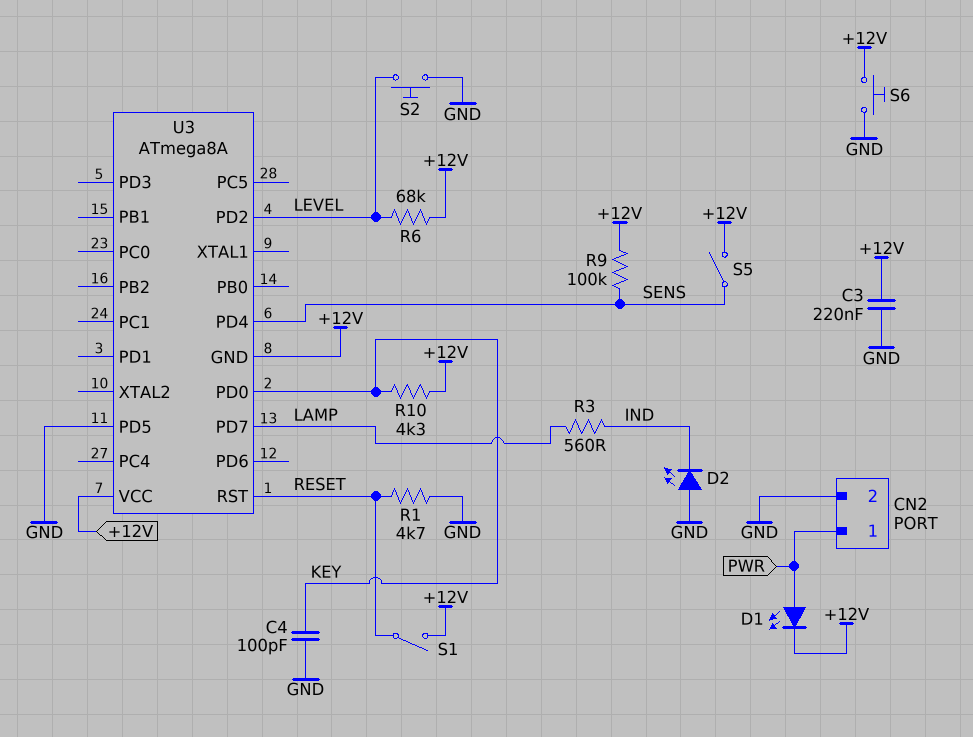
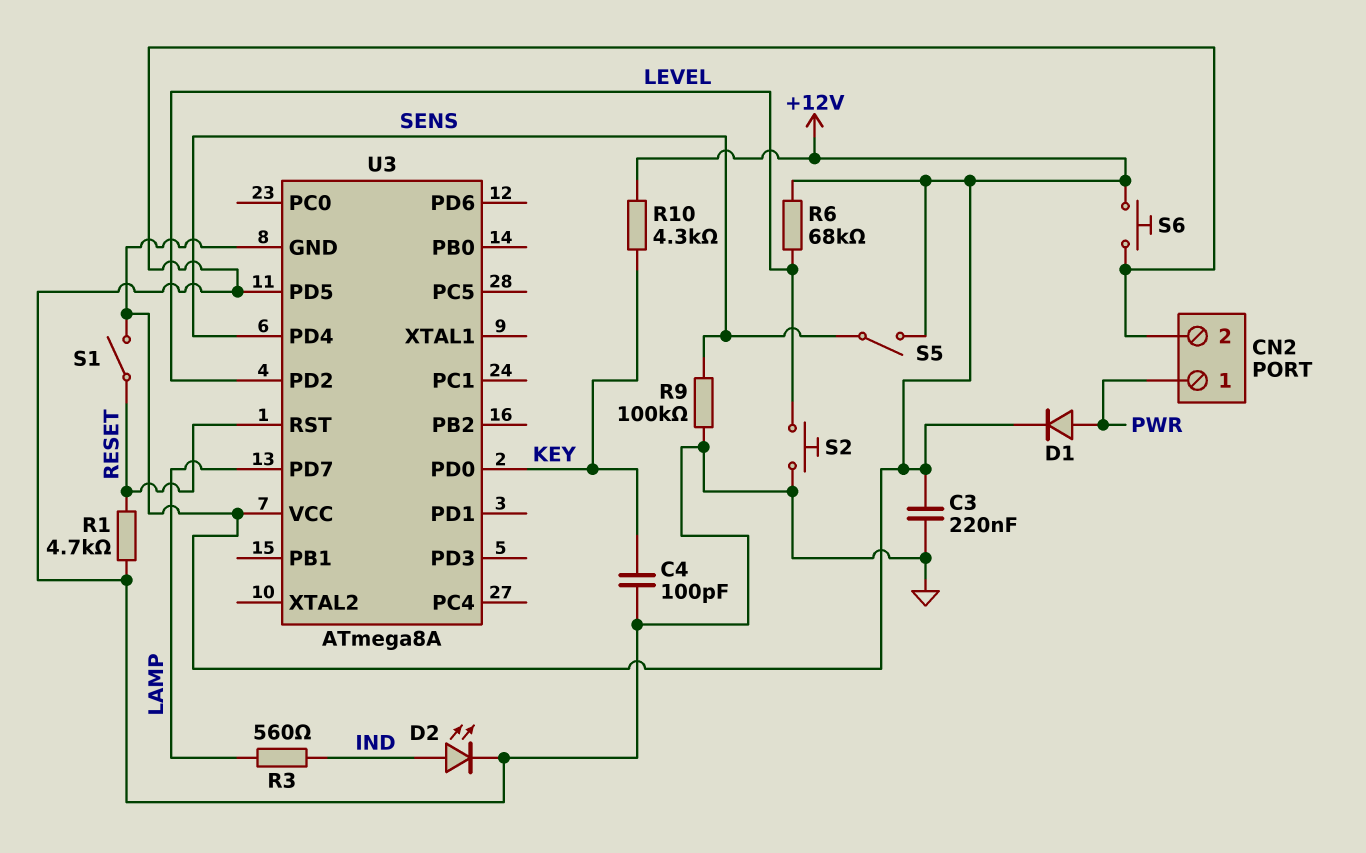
D1: LED (A PWR, K +12V) -> diode (A PWR, K +12V)
D2: LED (A GND, K IND) -> LED (A IND, K GND)
R9: 100k (+12V, SENS) -> 100k (GND, SENS)

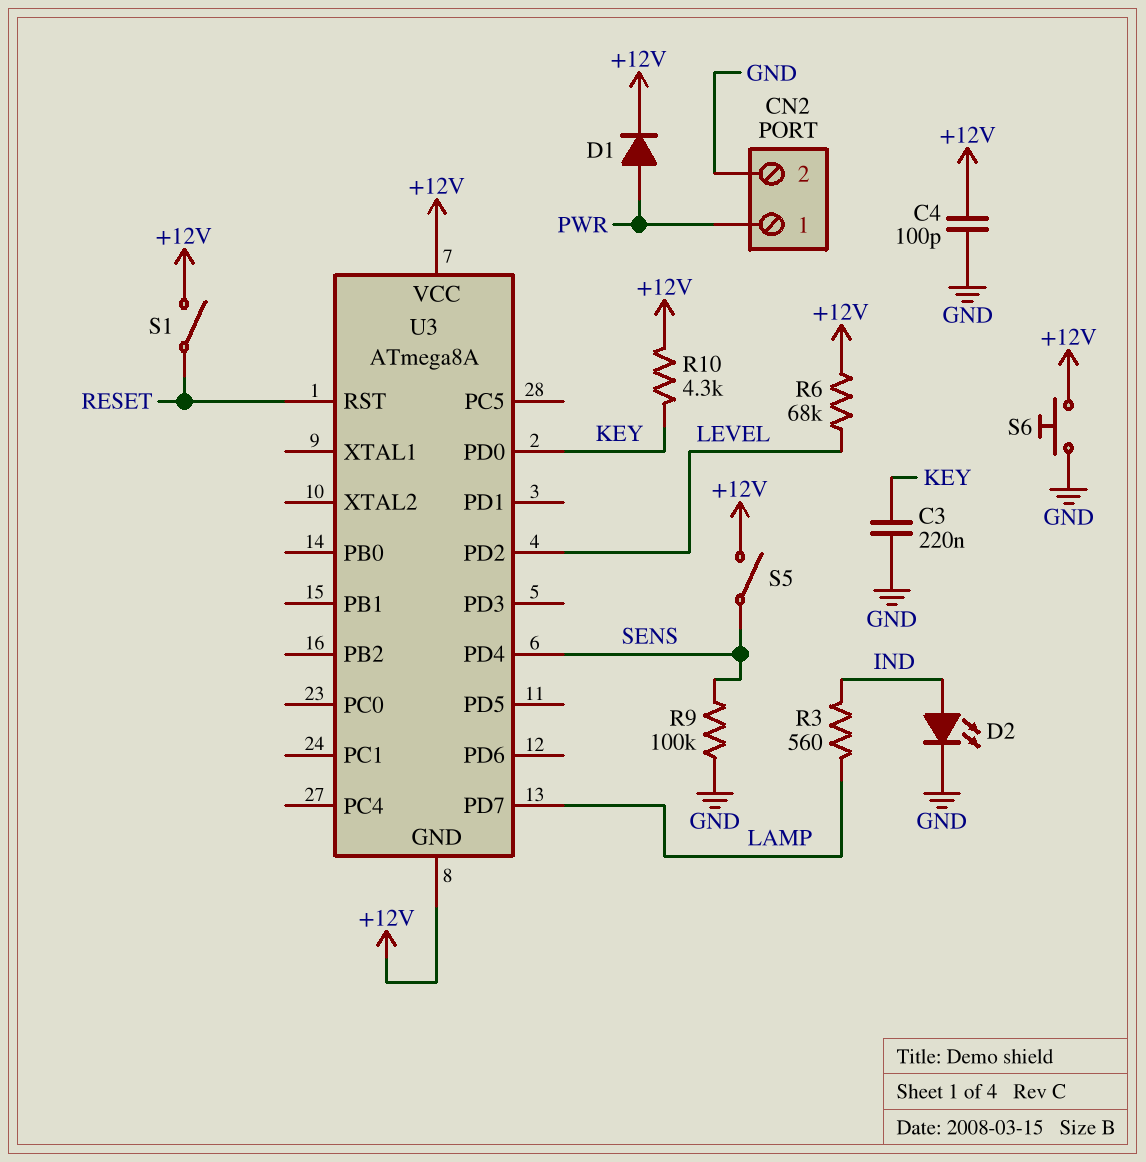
C3: 220nF (+12V, GND) -> 220nF (GND, KEY)
C4: 100pF (GND, KEY) -> 100pF (+12V, GND)
R1: 4.7k (GND, RESET) -> none
S2: button (GND, LEVEL) -> none
U3 pin PD5: GND -> none

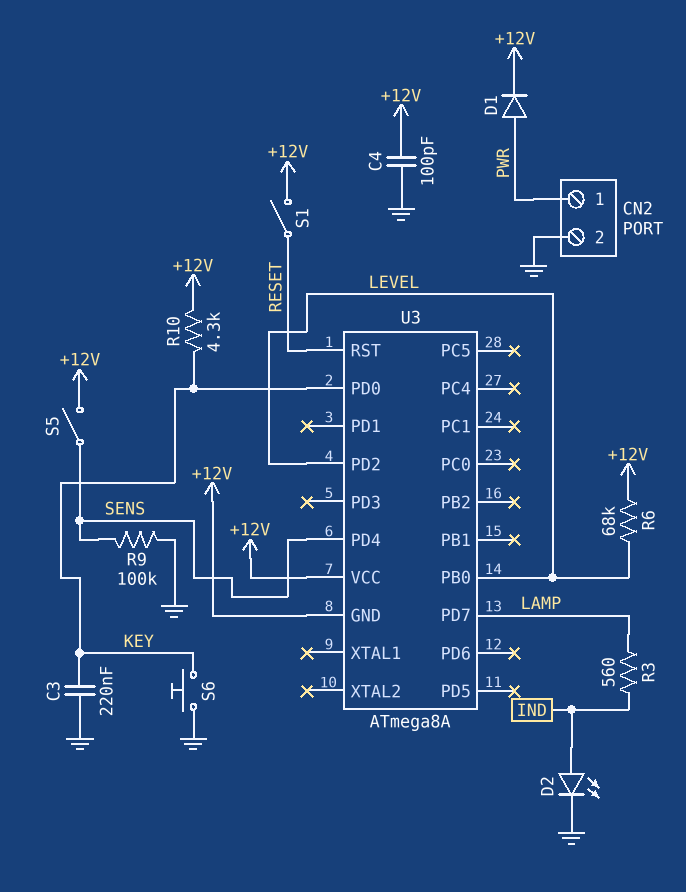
S6: button (+12V, GND) -> button (GND, KEY)
U3 pin PB0: none -> LEVEL

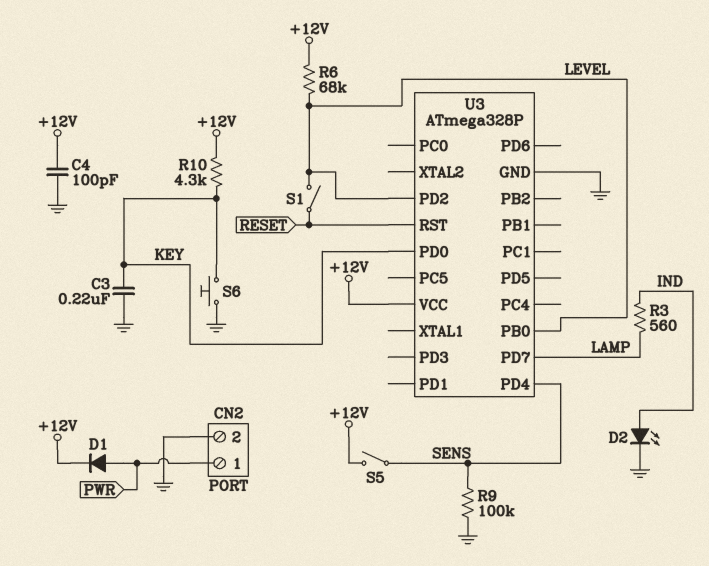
S1: switch (+12V, RESET) -> switch (LEVEL, RESET)
U3: ATmega8A -> ATmega328P
U3 pin GND: +12V -> GND

